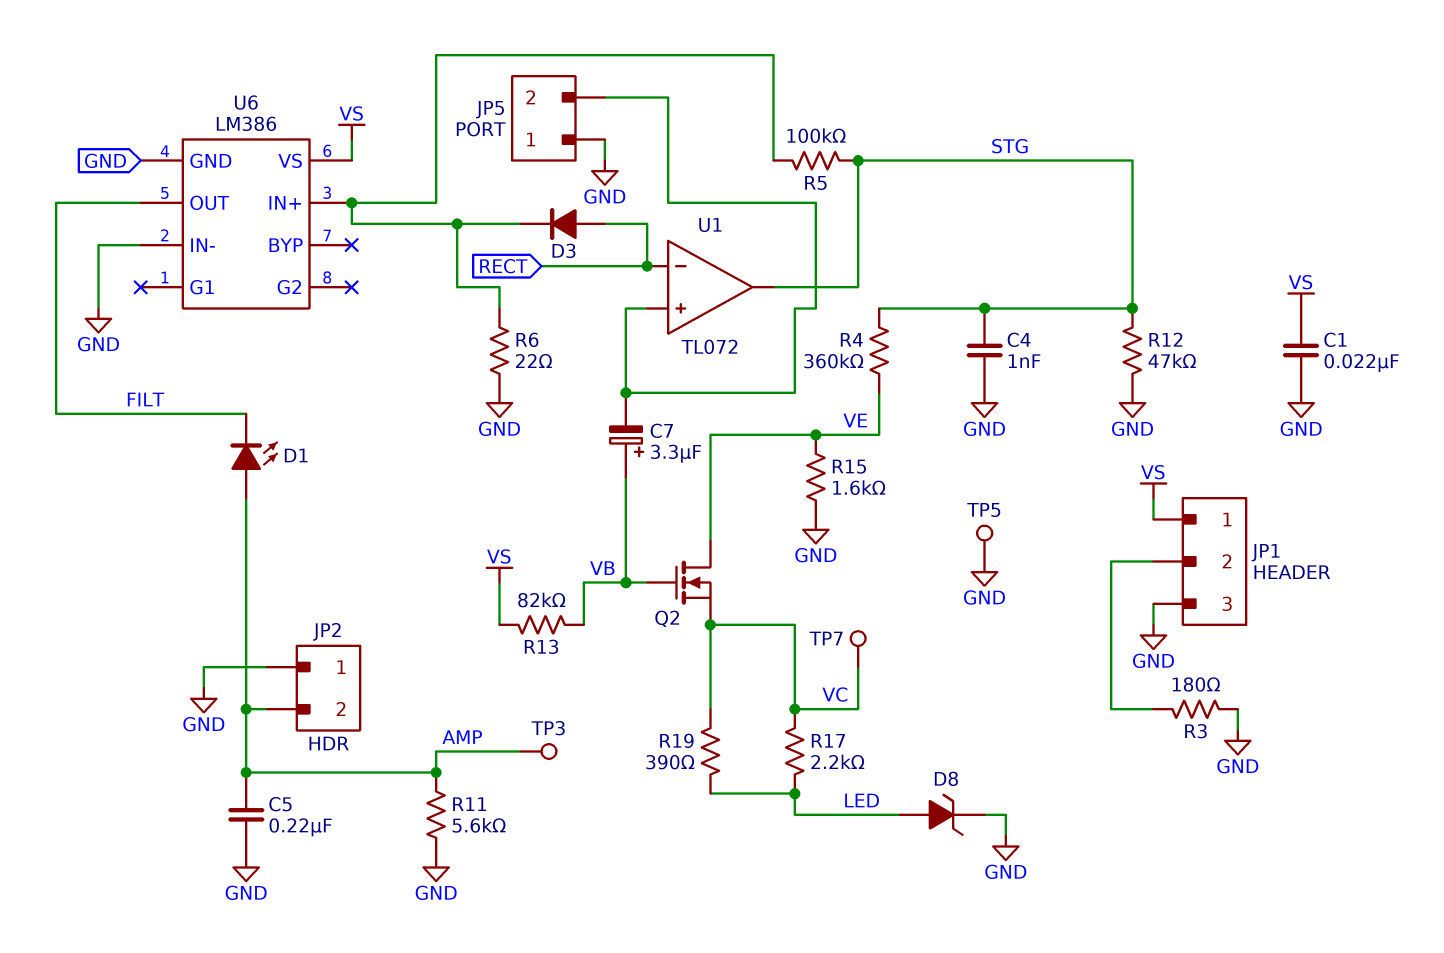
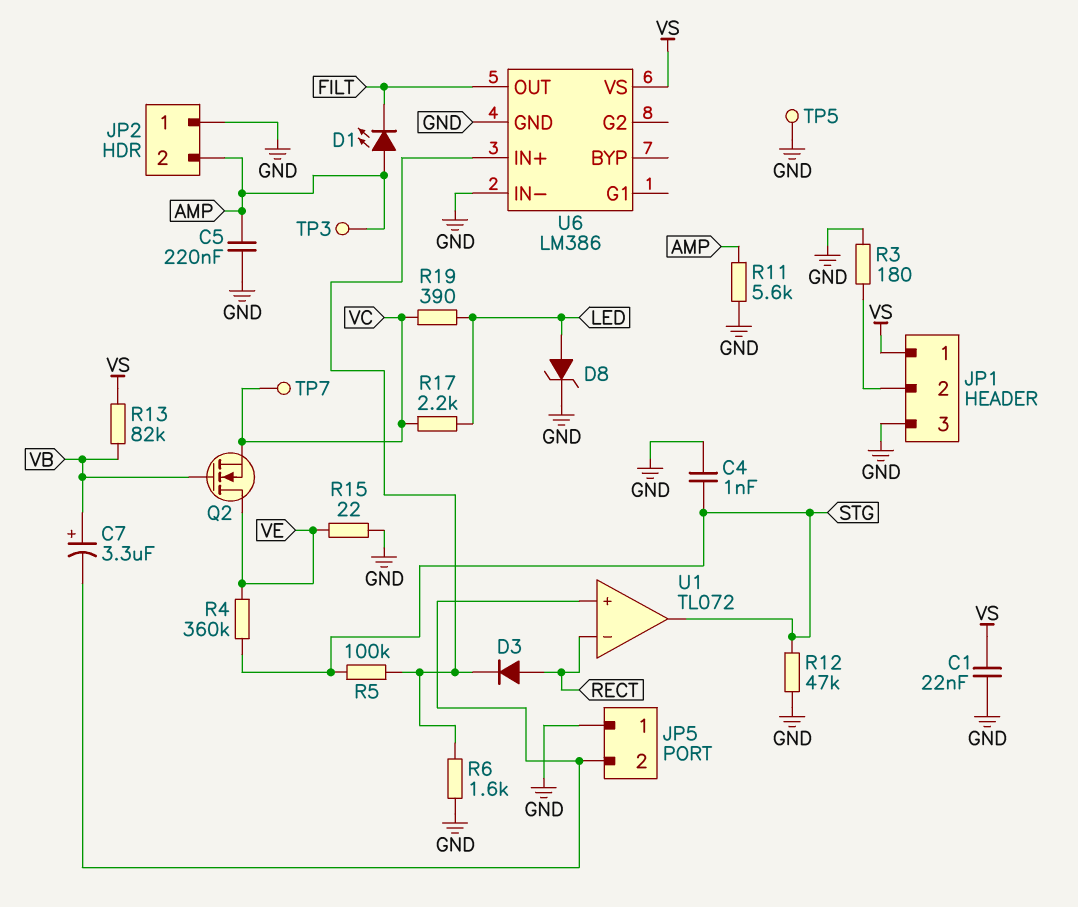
R6: 22 (GND, U6/IN+) -> 1.6k (GND, U6/IN+)
R15: 1.6k (GND, VE) -> 22 (GND, VE)

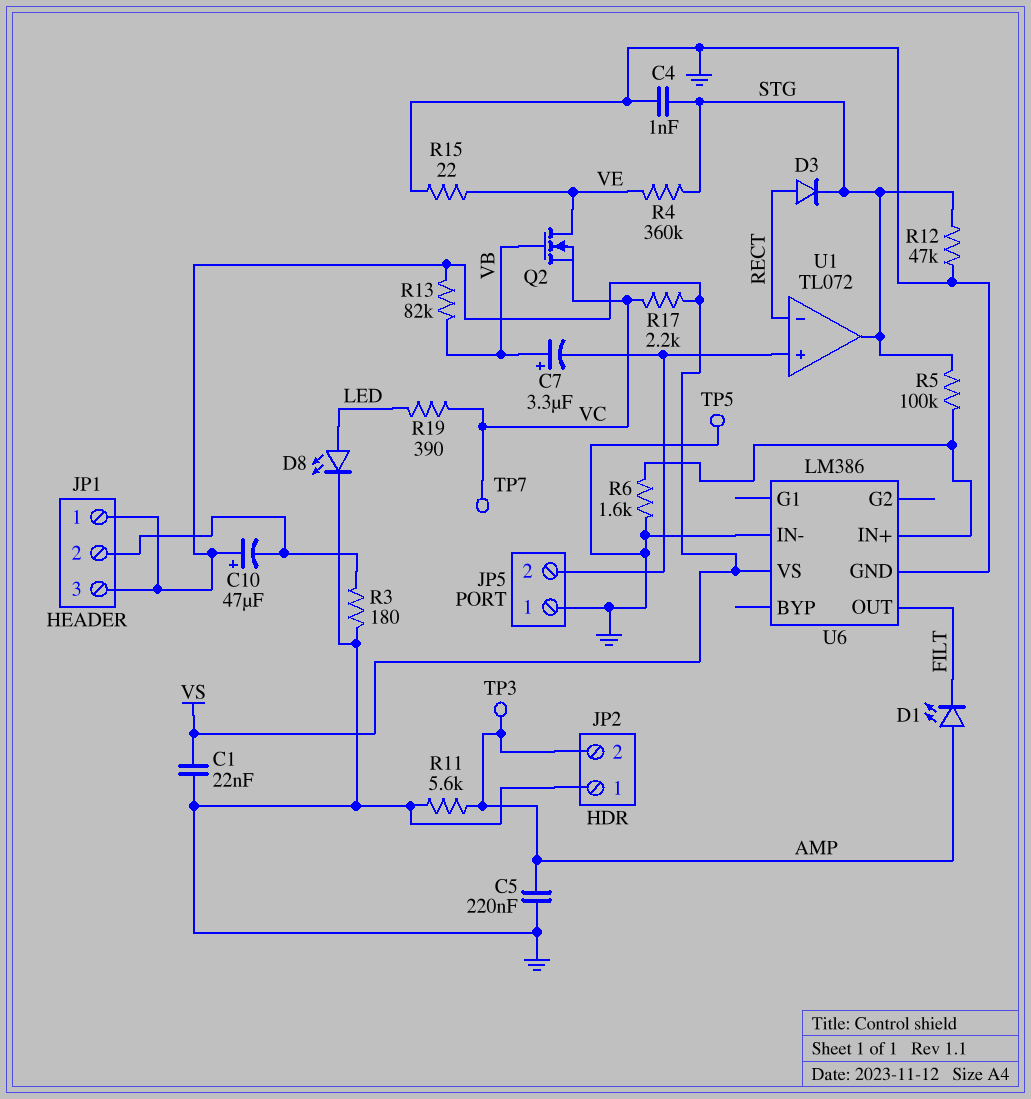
C10: none -> 47uF (plus VS, minus JP1/2)
D3: diode (A RECT, K U6/IN+) -> diode (A RECT, K STG)
D8: zener (A LED, K GND) -> LED (A LED, K GND)
JP1 pin 3: GND -> VS
R17: 2.2k (LED, VC) -> 2.2k (VC, VS)

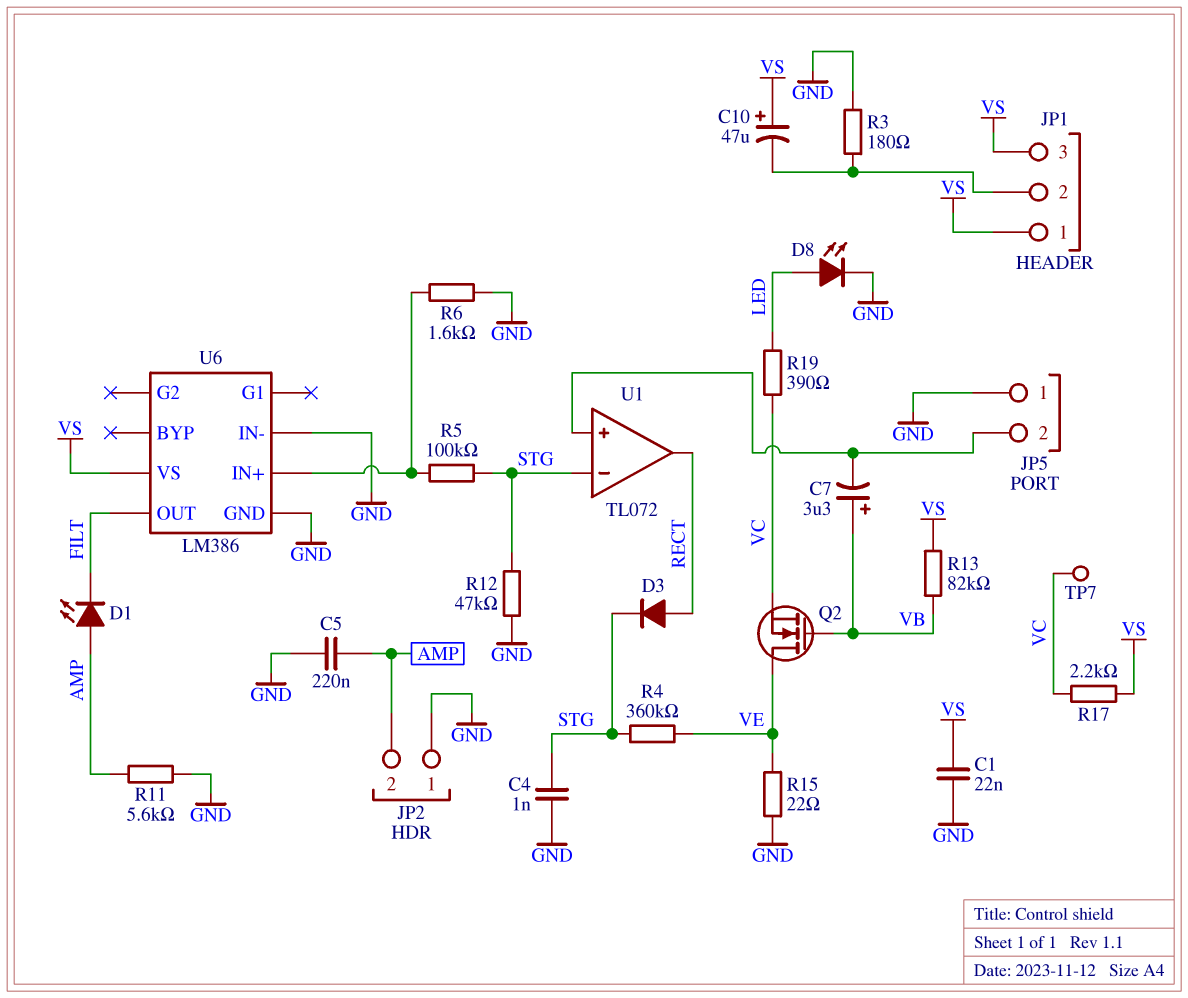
TP3: test point (AMP) -> none
TP5: test point (GND) -> none
U1 pin in-: RECT -> STG
U1 pin out: STG -> RECT

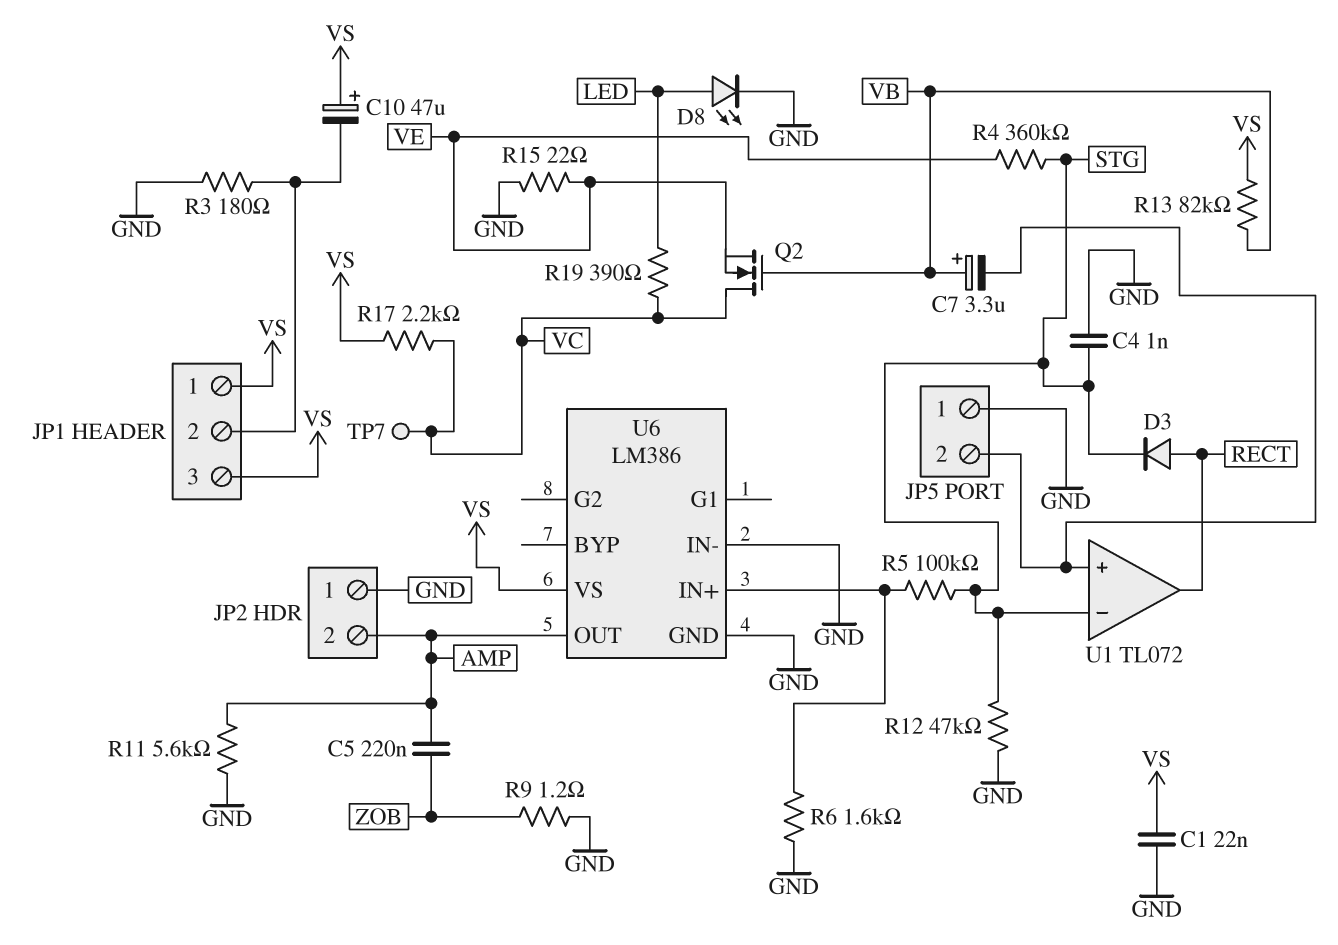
C5: 220nF (AMP, GND) -> 220nF (AMP, ZOB)
D1: LED (A AMP, K FILT) -> none
Q2: NMOS (G VB, D VE, S VC) -> NMOS (G VB, D VC, S VE)
R9: none -> 1.2 (GND, ZOB)
U6 pin OUT: FILT -> AMP

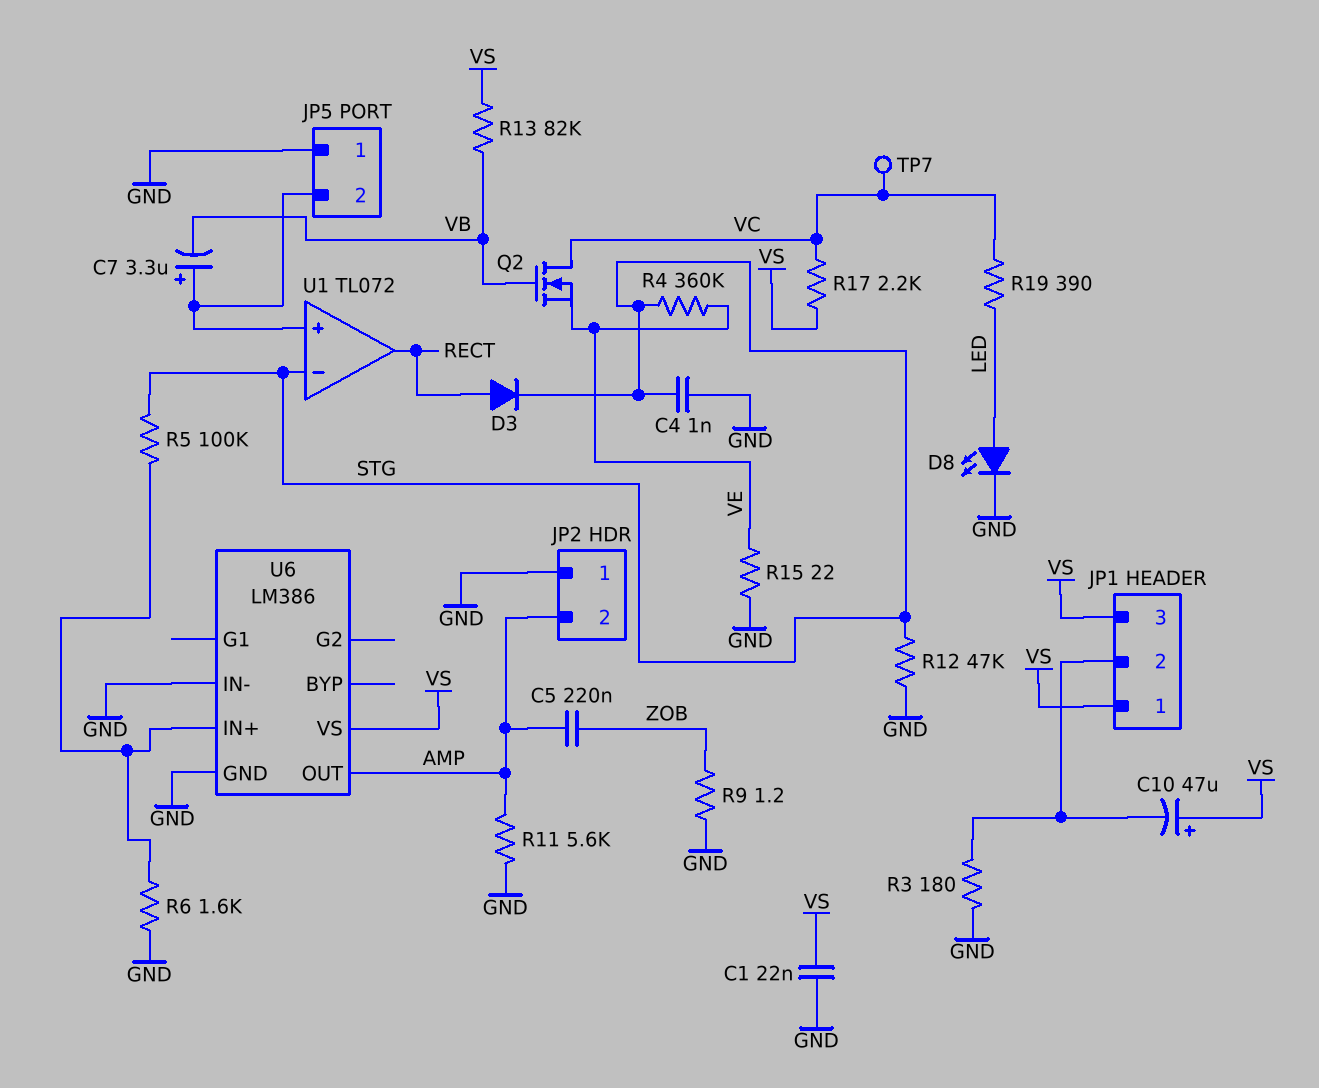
C7: 3.3uF (plus VB, minus JP5/2) -> 3.3uF (plus JP5/2, minus VB)

